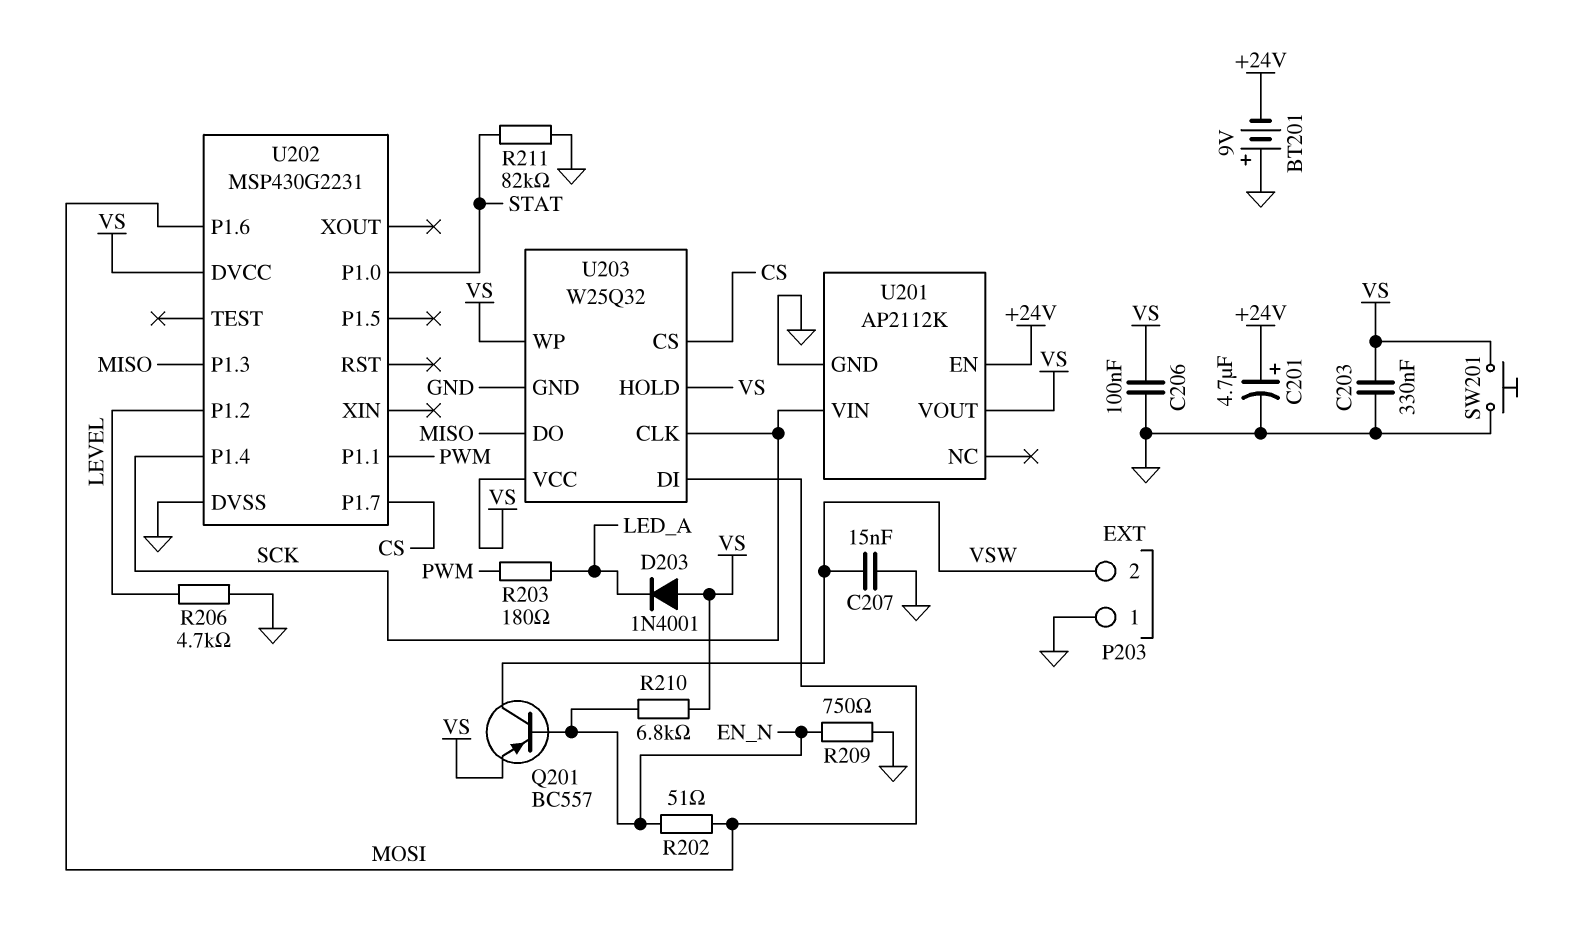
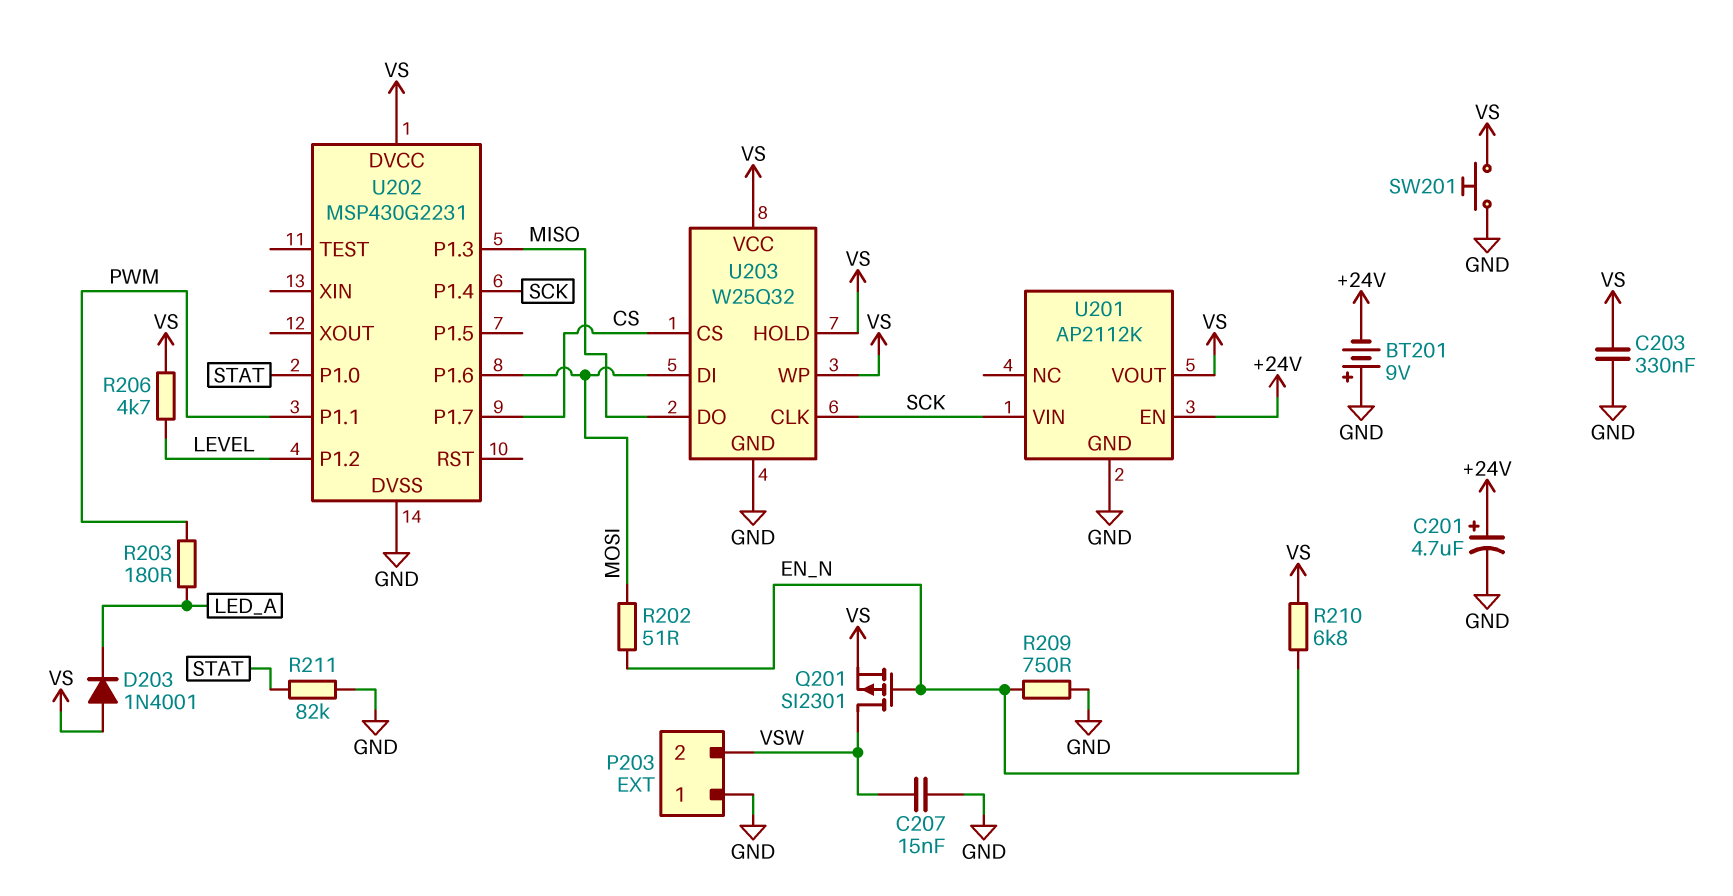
C206: 100nF (GND, VS) -> none
Q201: PNP BC557 (B EN_N, C VSW, E VS) -> PMOS SI2301 (G EN_N, D VSW, S VS)
R206: 4.7k (GND, LEVEL) -> 4.7k (LEVEL, VS)

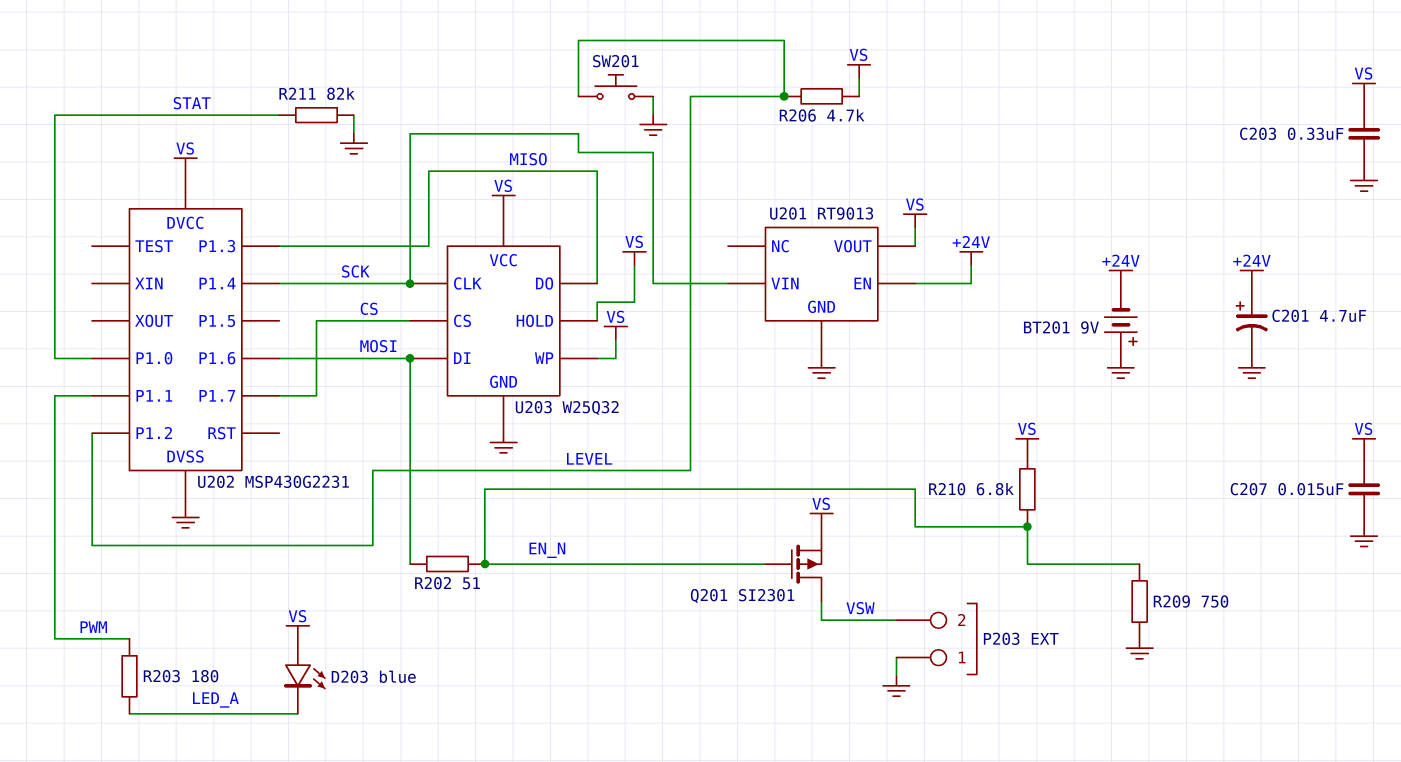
C207: 15nF (GND, VSW) -> 15nF (GND, VS)
D203: diode 1N4001 (A VS, K LED_A) -> LED blue (A VS, K LED_A)
SW201: button (GND, VS) -> button (GND, LEVEL)
U201: AP2112K -> RT9013

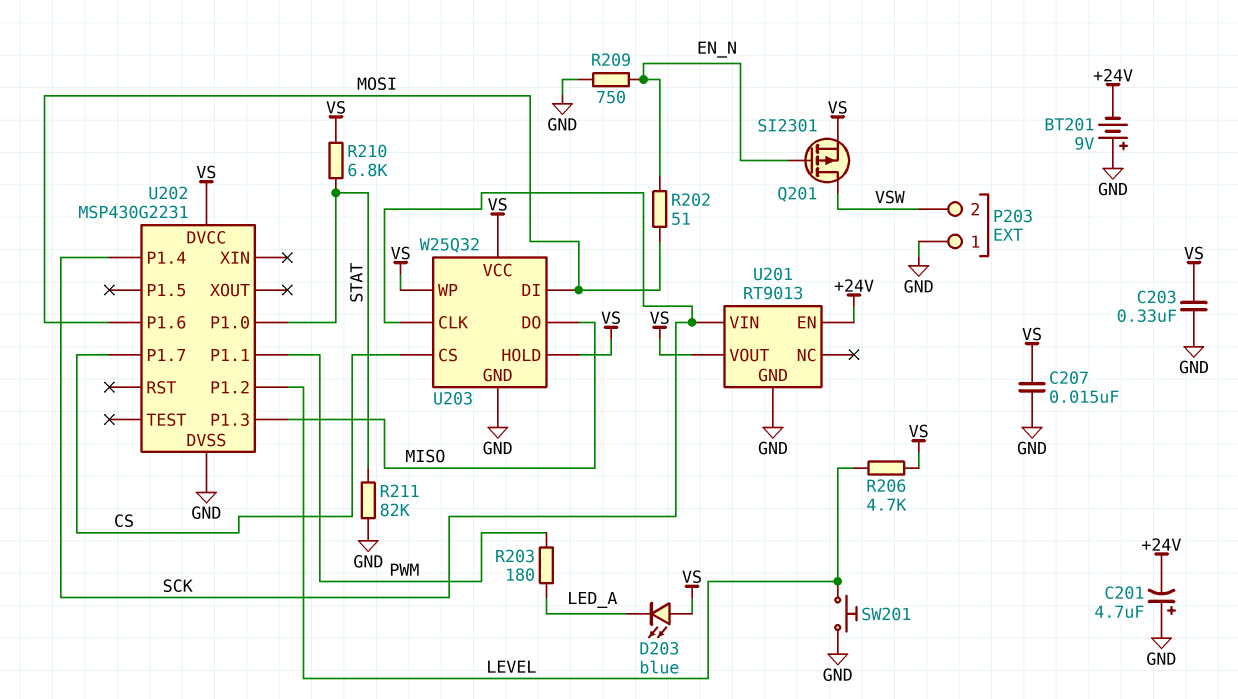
C201: 4.7uF (plus +24V, minus GND) -> 4.7uF (plus GND, minus +24V)
R210: 6.8k (EN_N, VS) -> 6.8k (STAT, VS)

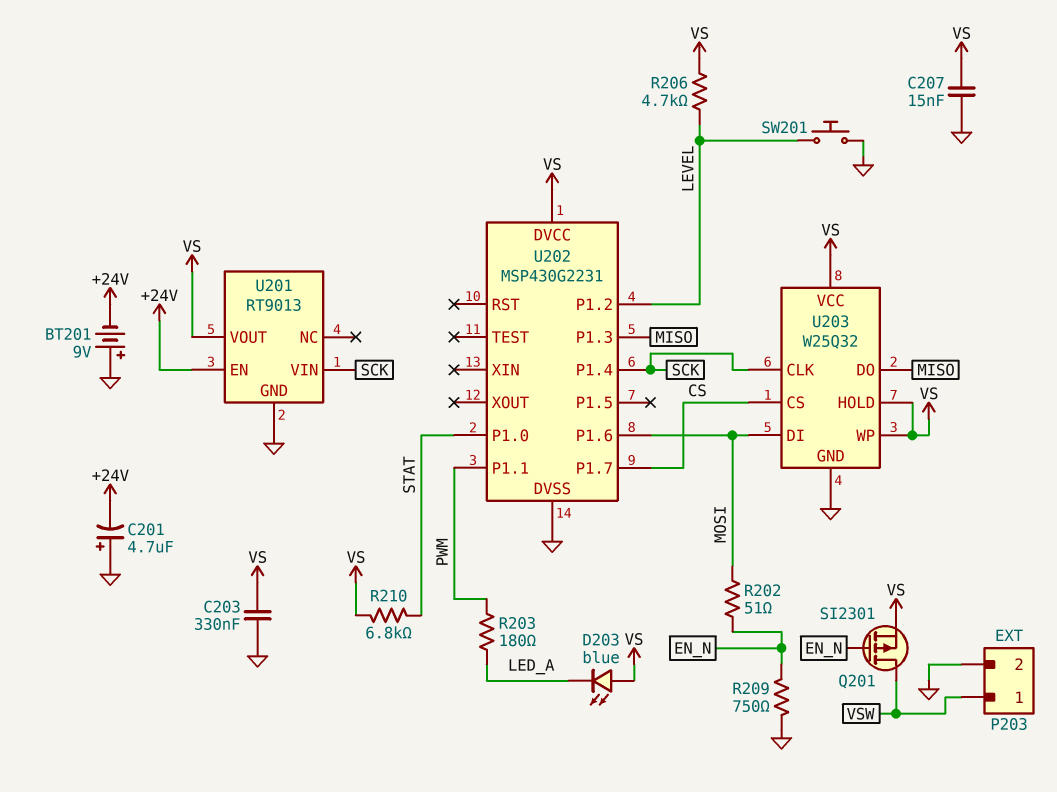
P203 pin 1: GND -> VSW
P203 pin 2: VSW -> GND
R211: 82k (GND, STAT) -> none

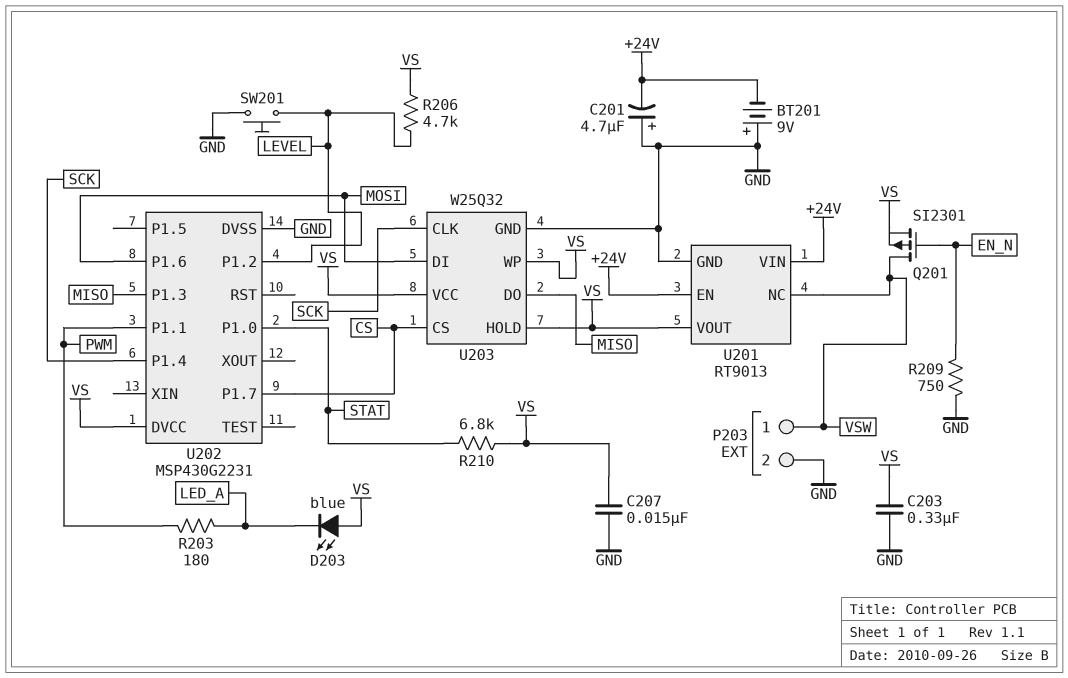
R202: 51 (EN_N, MOSI) -> none
U201 pin NC: none -> VSW
U201 pin VIN: SCK -> +24V

